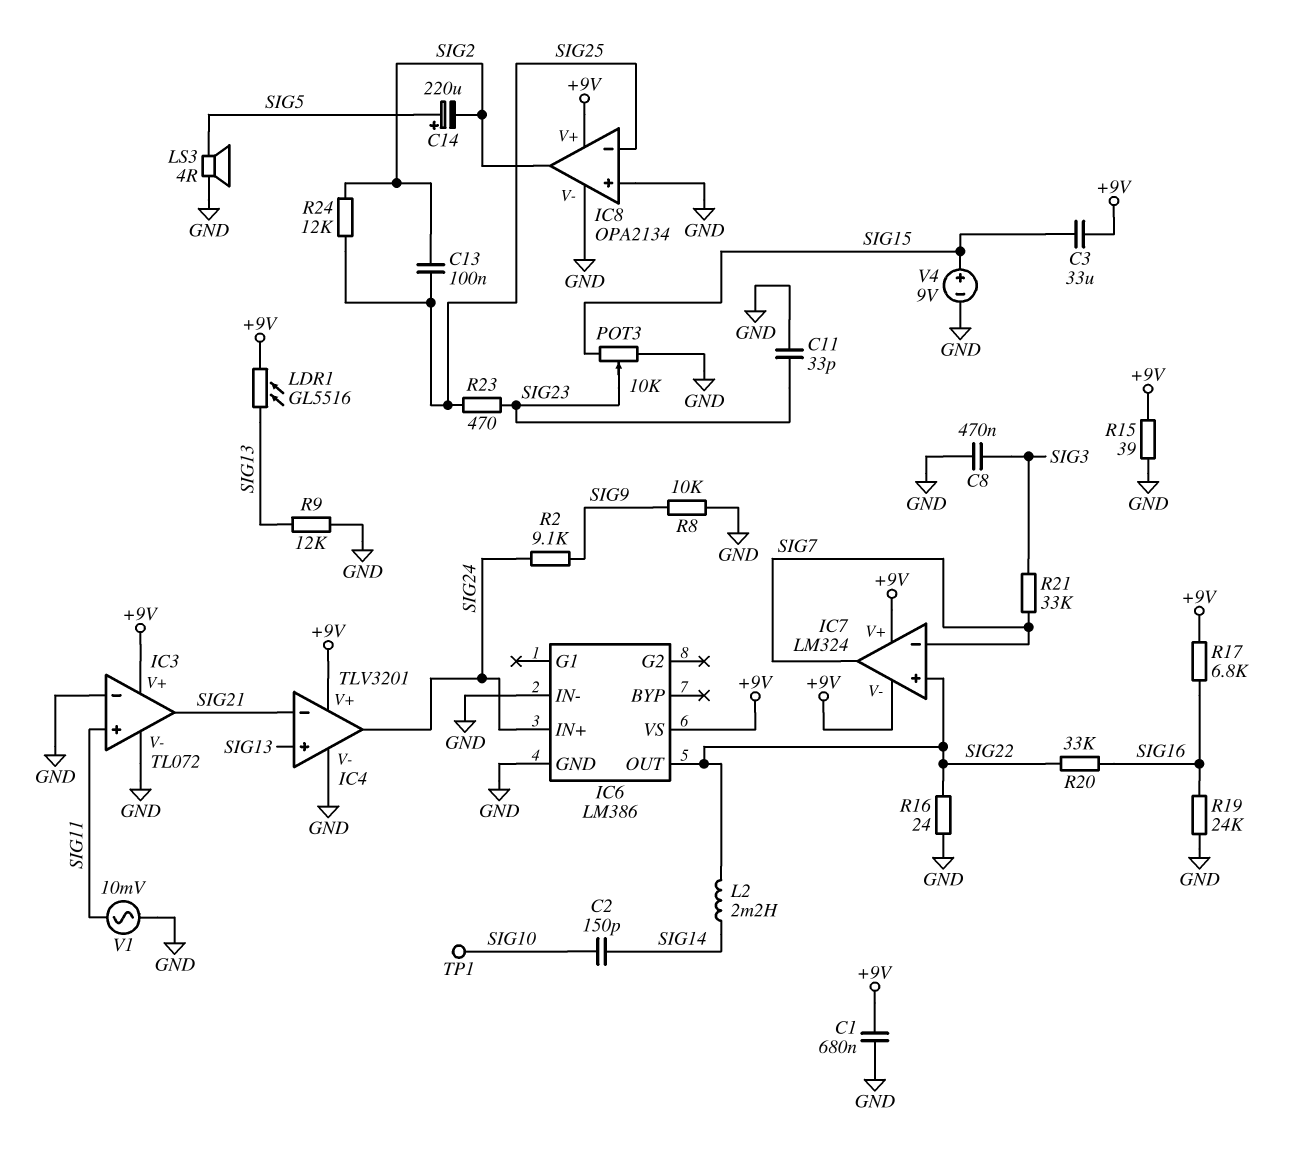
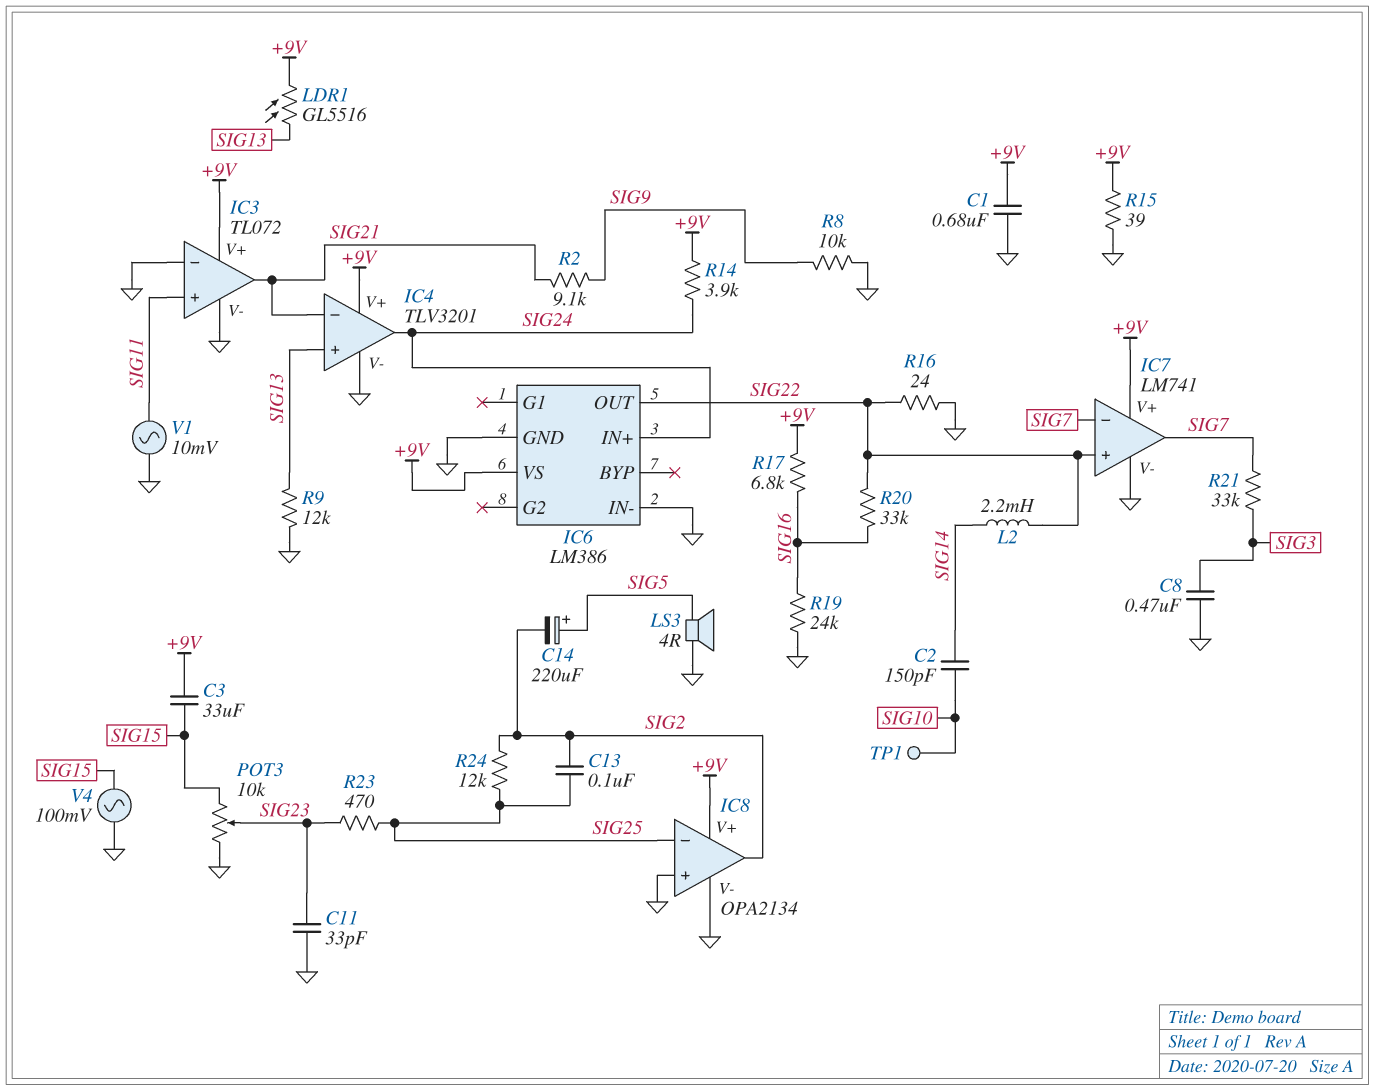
IC7: LM324 -> LM741
IC7 pin V-: +9V -> GND
R2: 9.1k (SIG9, SIG24) -> 9.1k (SIG9, SIG21)
R14: none -> 3.9k (+9V, SIG24)
V4: 9V (plus SIG15, minus GND) -> AC 100mV (GND, SIG15)

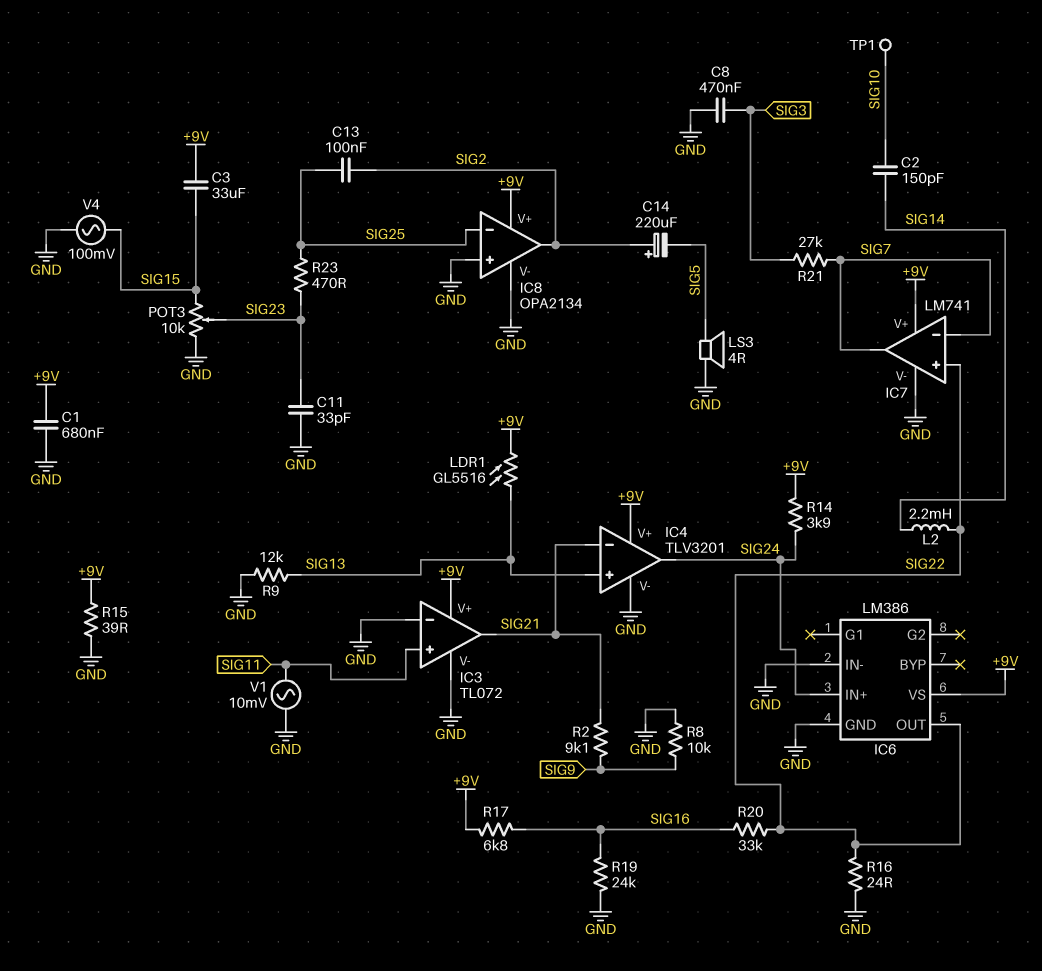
C14: 220uF (plus SIG5, minus SIG2) -> 220uF (plus SIG2, minus SIG5)
R21: 33k (SIG3, SIG7) -> 27k (SIG3, SIG7)
R24: 12k (SIG2, SIG25) -> none

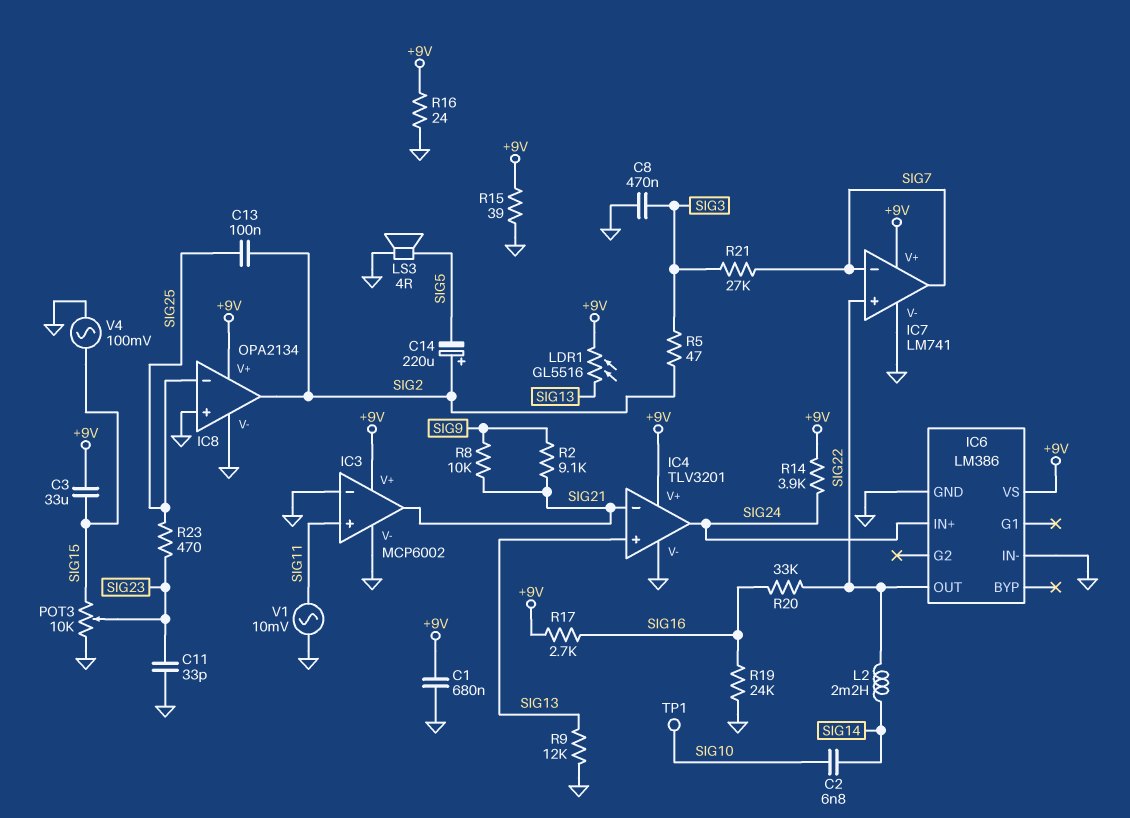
C2: 150pF (SIG10, SIG14) -> 6.8nF (SIG10, SIG14)
IC3: TL072 -> MCP6002
R5: none -> 47 (SIG2, SIG3)
R8: 10k (GND, SIG9) -> 10k (SIG9, SIG21)
R16: 24 (GND, SIG22) -> 24 (+9V, GND)
R17: 6.8k (+9V, SIG16) -> 2.7k (+9V, SIG16)

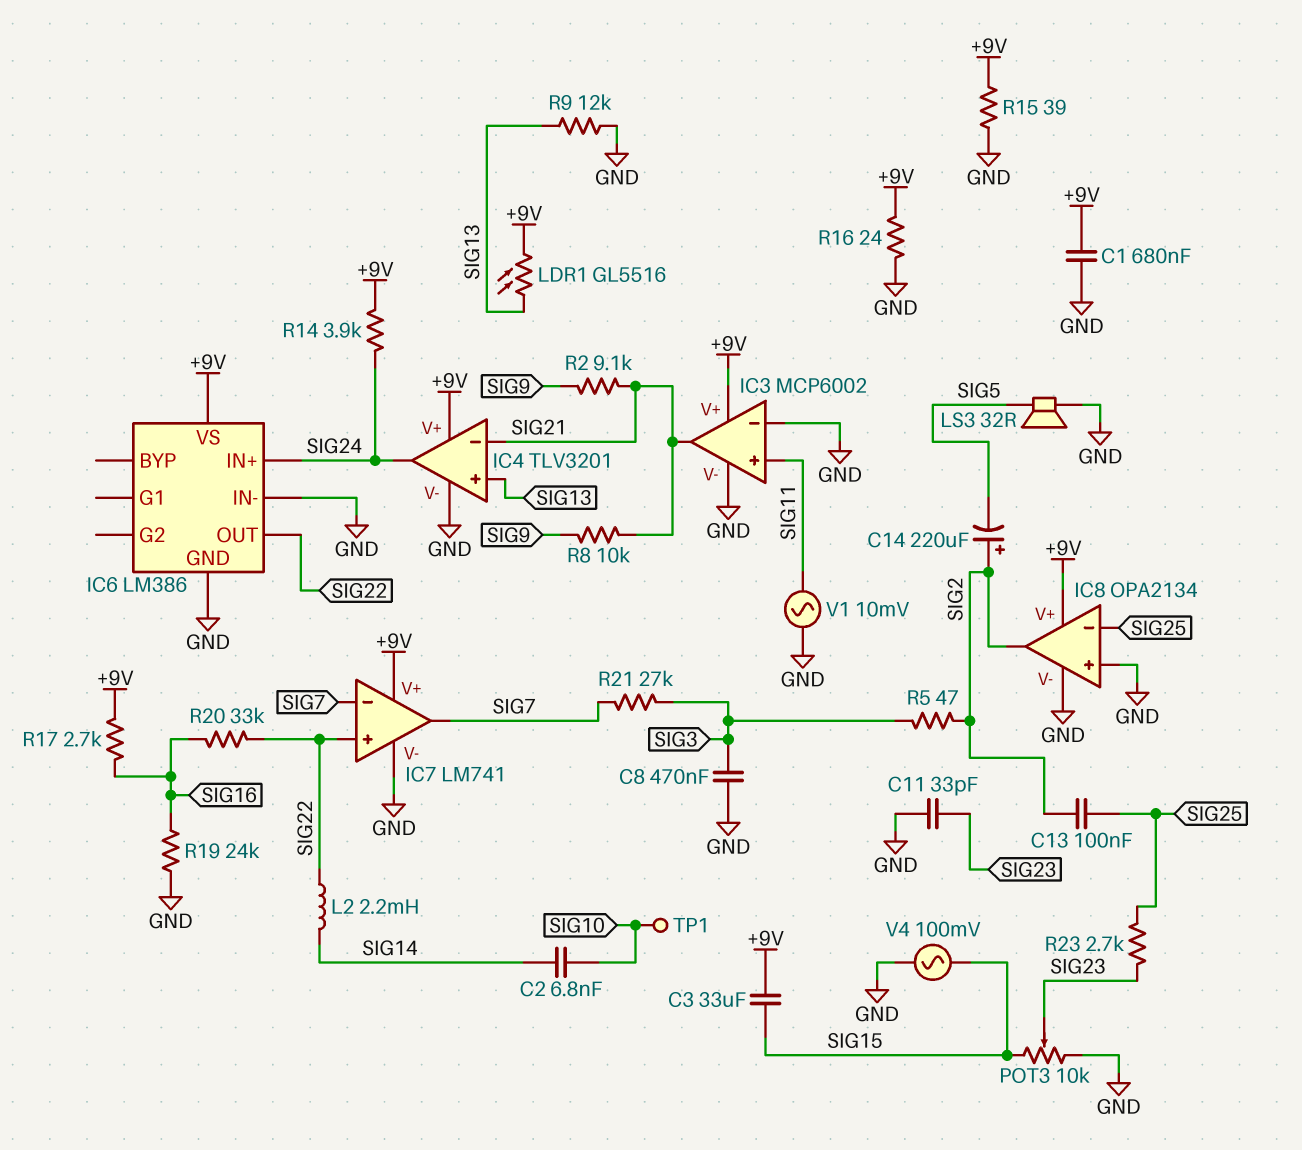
LS3: speaker 4R (GND, SIG5) -> speaker 32R (GND, SIG5)
R23: 470 (SIG23, SIG25) -> 2.7k (SIG23, SIG25)

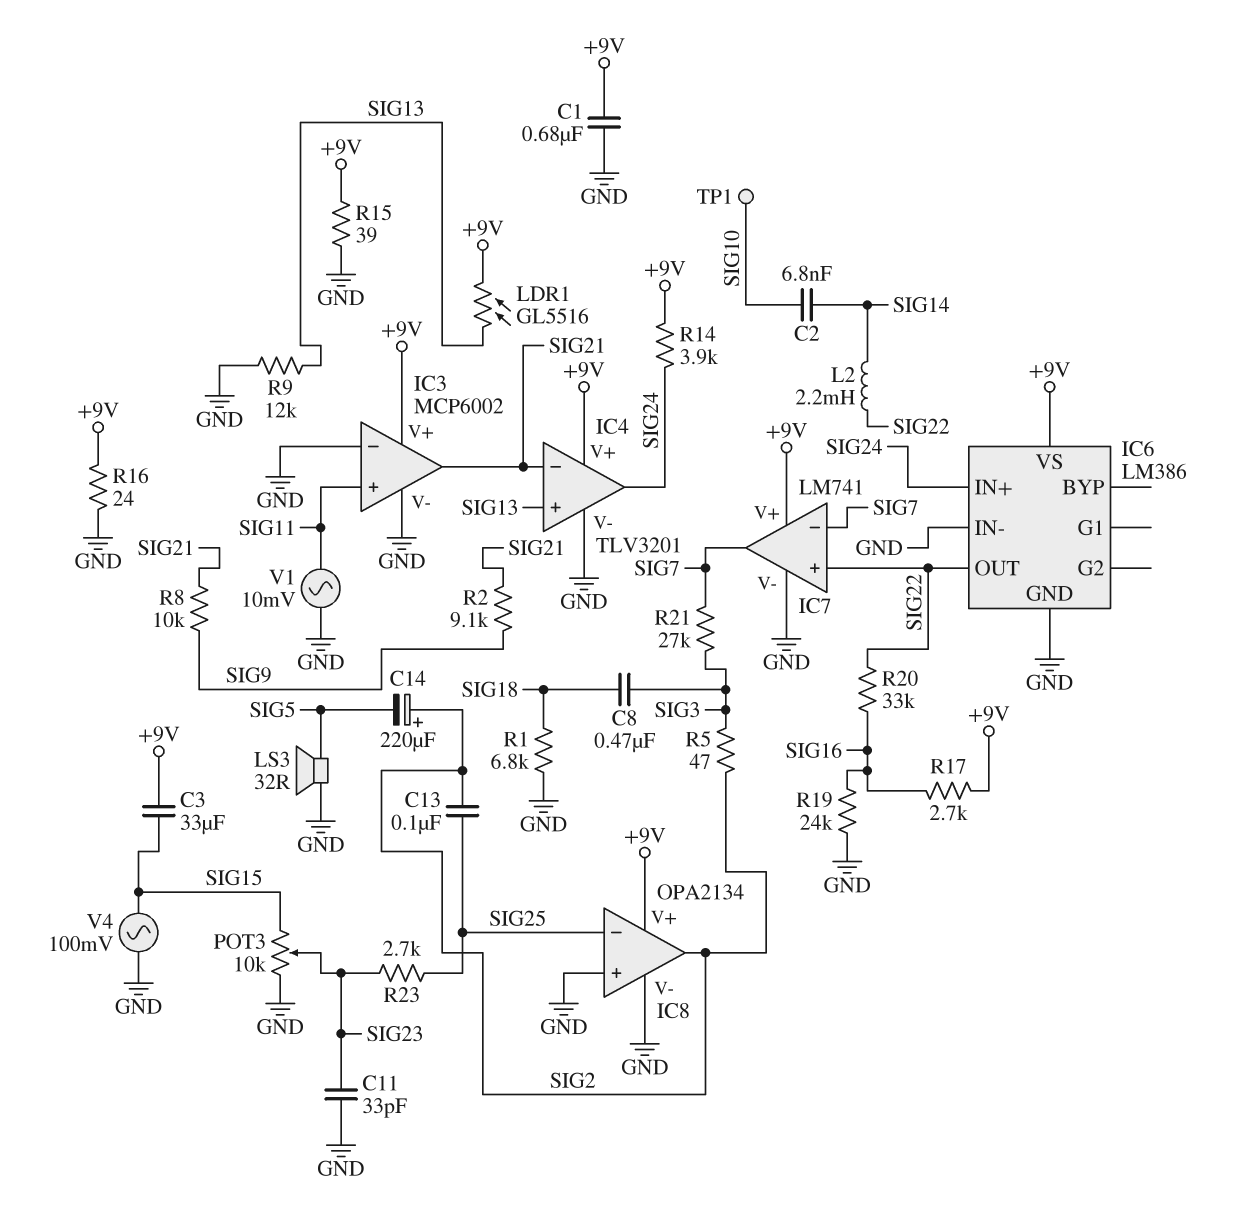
C8: 470nF (GND, SIG3) -> 470nF (SIG3, SIG18)
R1: none -> 6.8k (GND, SIG18)

